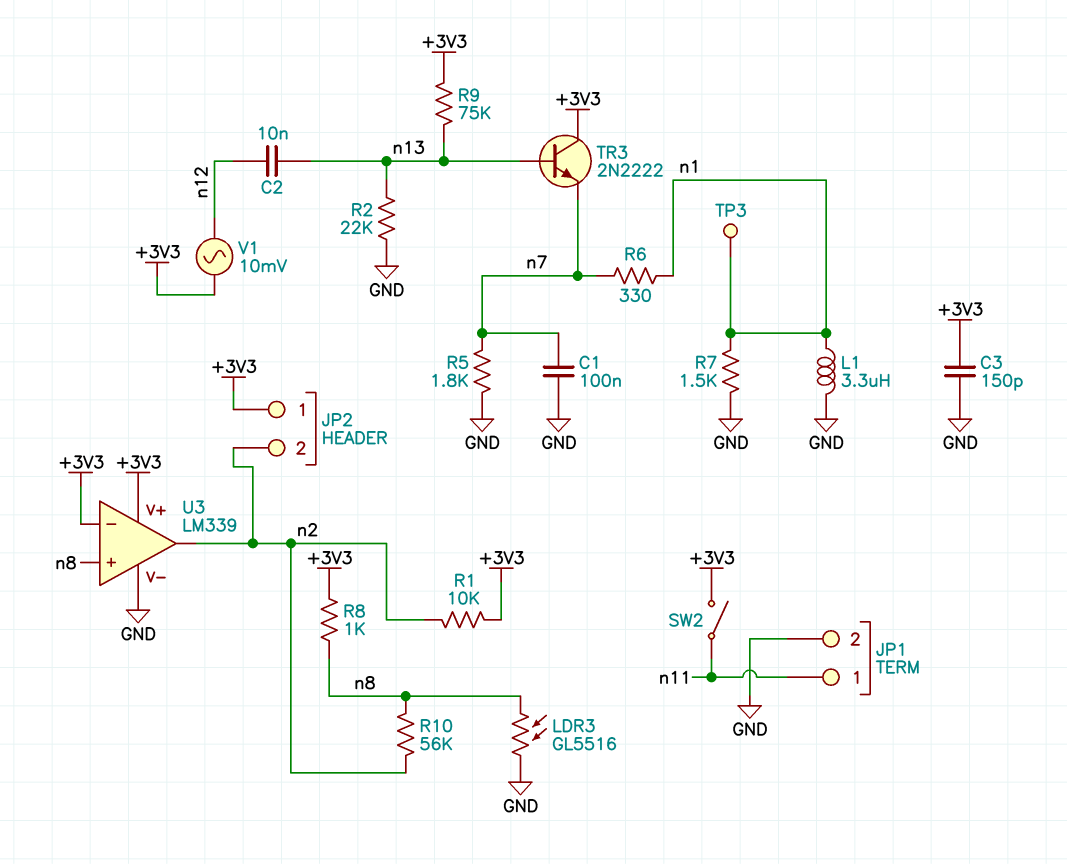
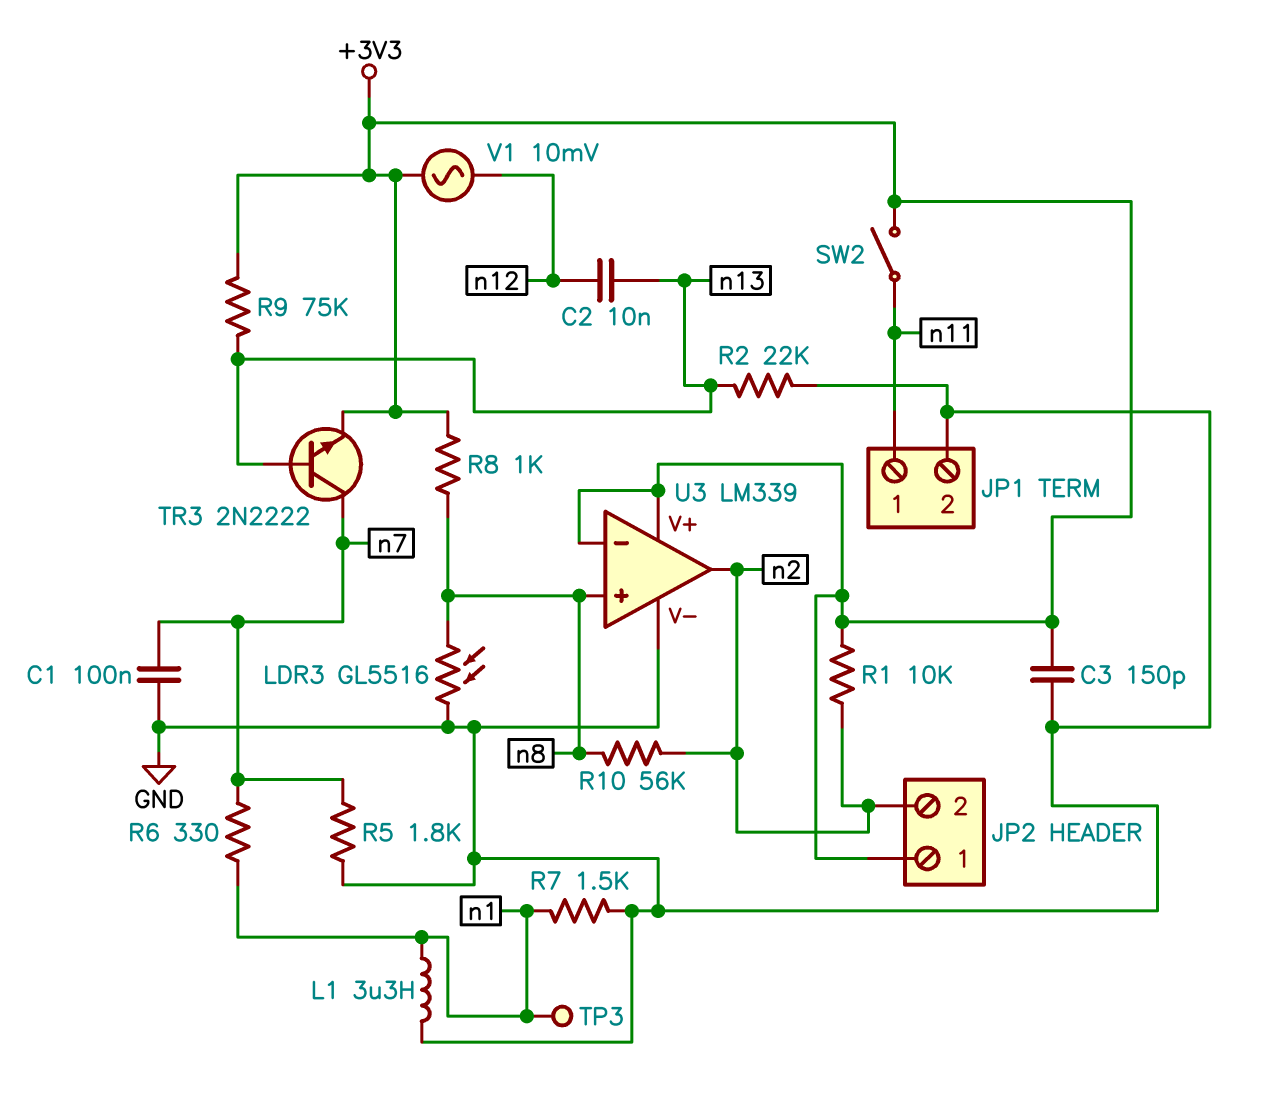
TR3: NPN 2N2222 (B n13, C +3V3, E n7) -> NPN 2N2222 (B n13, C n7, E +3V3)

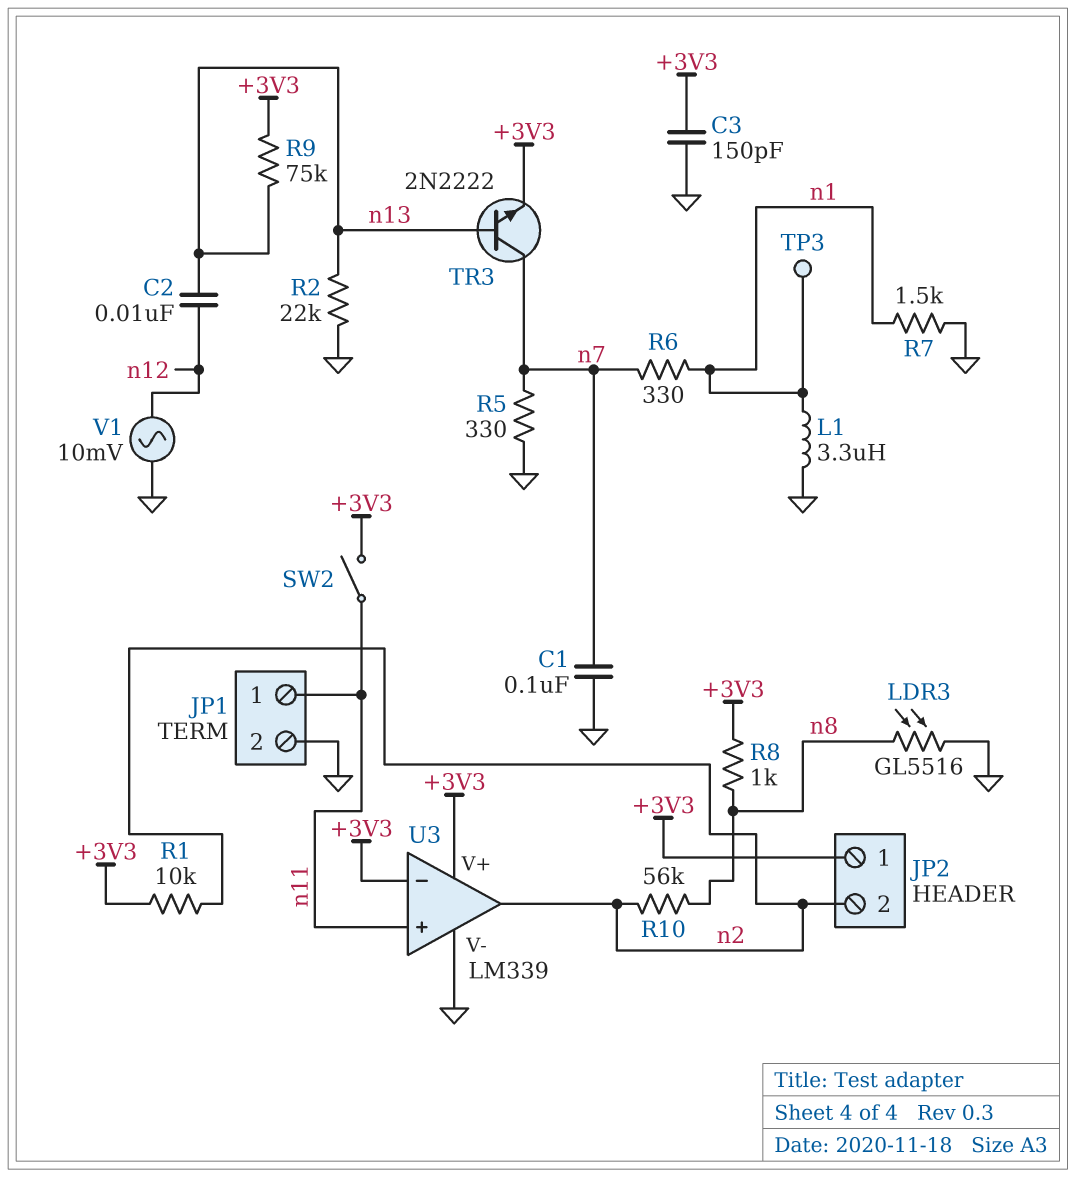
R5: 1.8k (GND, n7) -> 330 (GND, n7)
U3 pin in+: n8 -> n11
V1: AC 10mV (+3V3, n12) -> AC 10mV (GND, n12)

